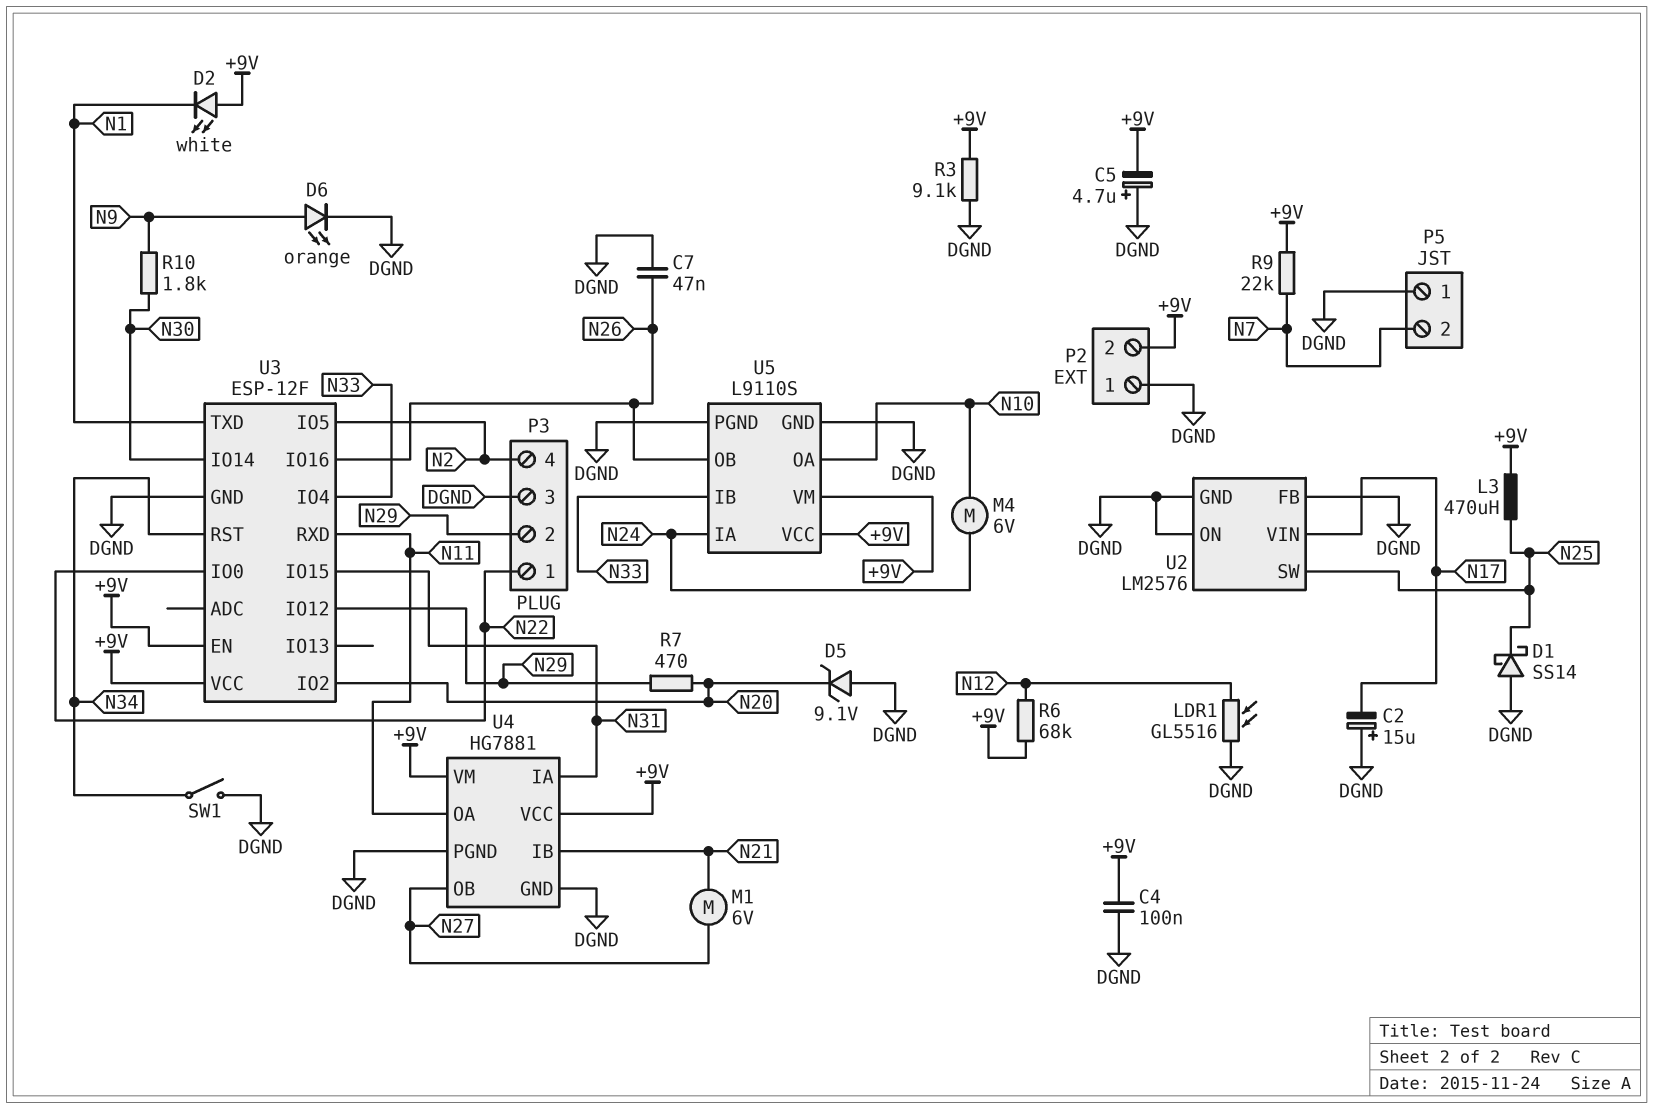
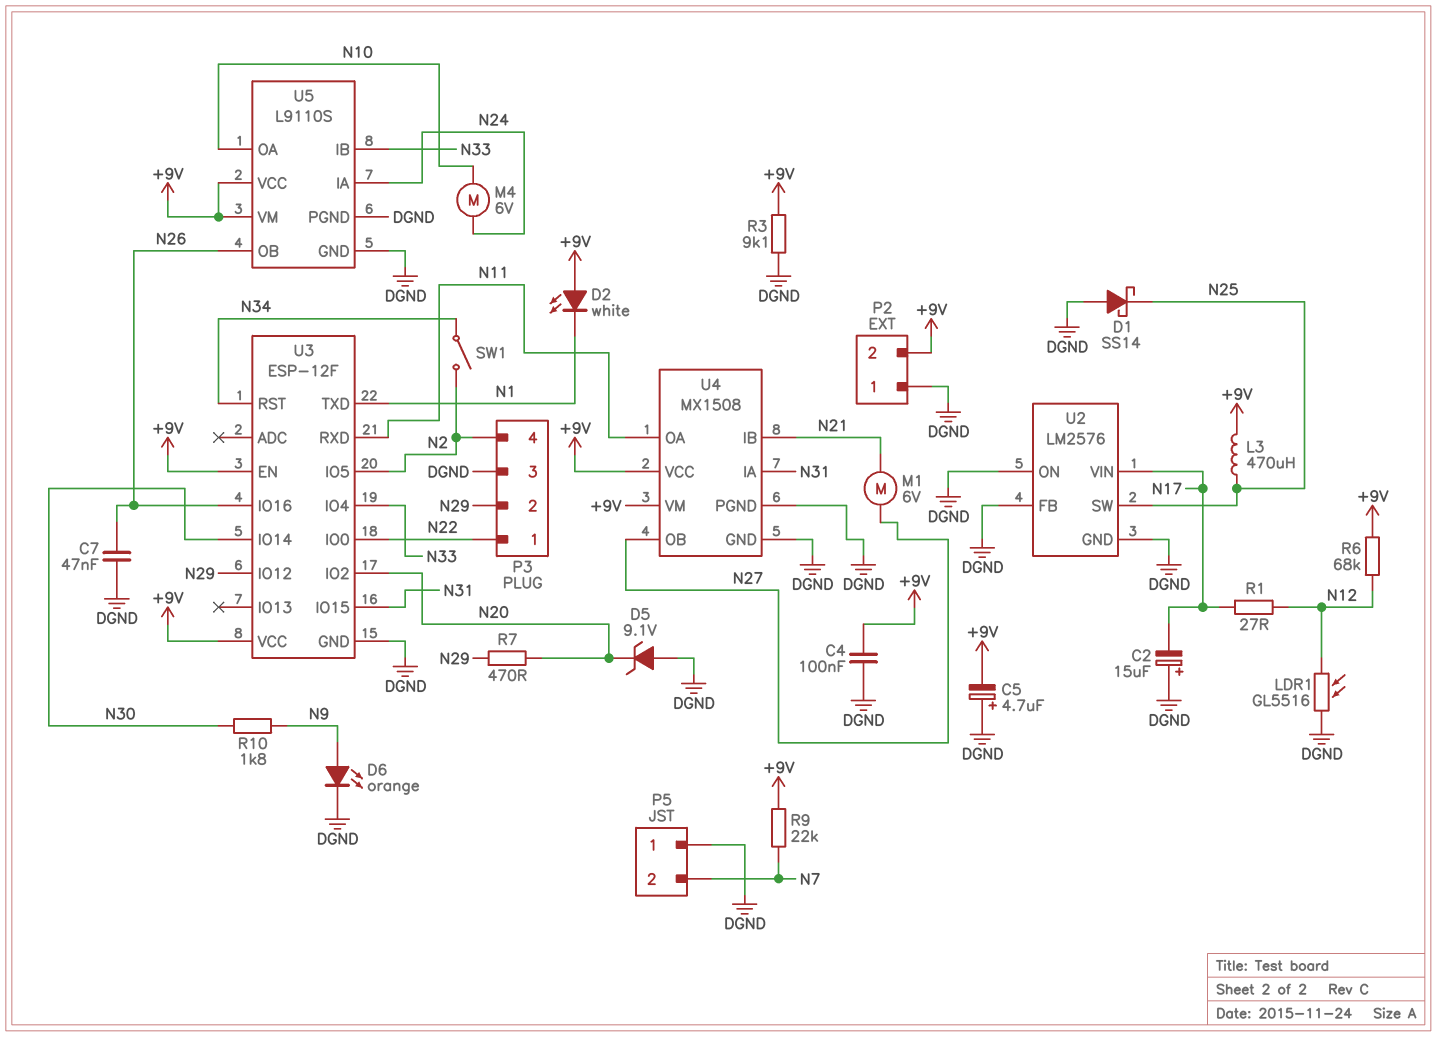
R1: none -> 27 (N12, N17)
SW1: switch (DGND, N34) -> switch (N2, N34)
U4: HG7881 -> MX1508

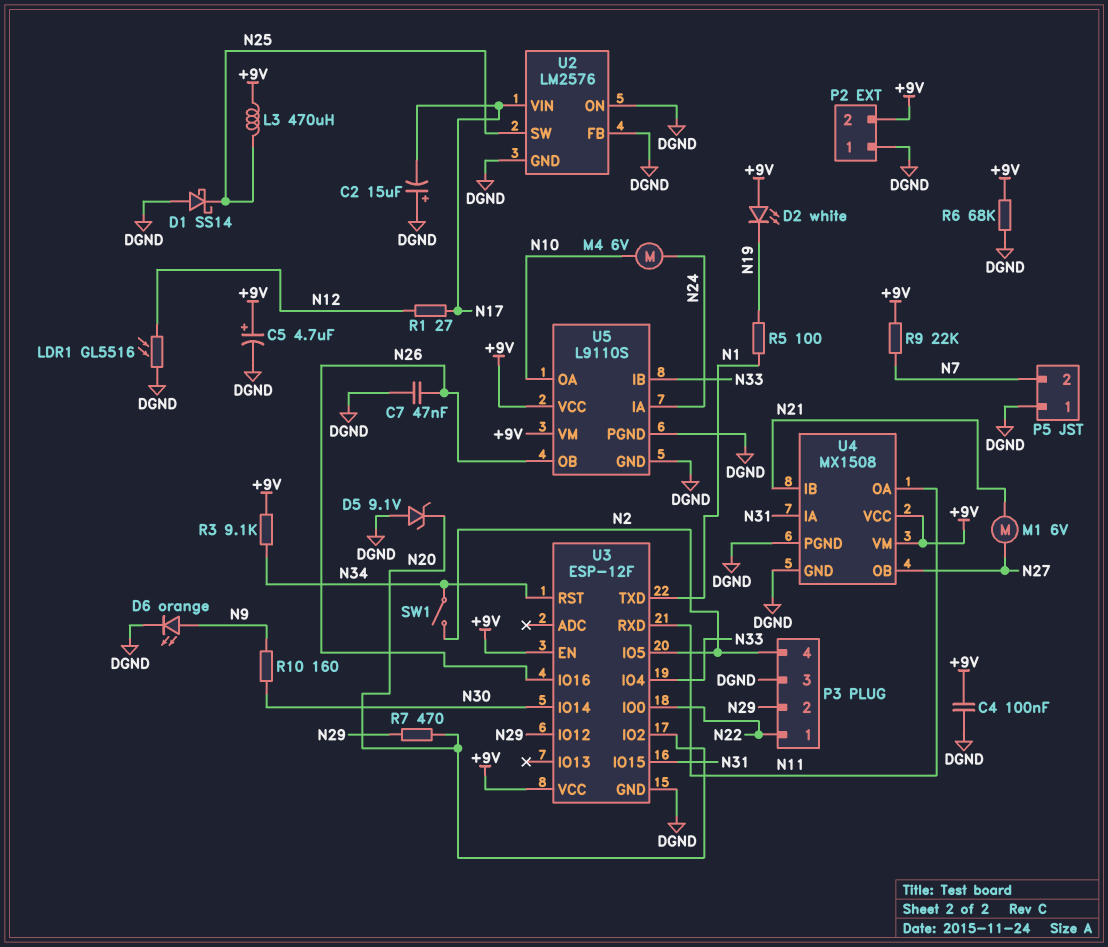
C5: 4.7uF (plus DGND, minus +9V) -> 4.7uF (plus +9V, minus DGND)
D2: LED white (A +9V, K N1) -> LED white (A +9V, K N19)
R3: 9.1k (+9V, DGND) -> 9.1k (+9V, N34)
R5: none -> 100 (N1, N19)
R6: 68k (+9V, N12) -> 68k (+9V, DGND)
R10: 1.8k (N9, N30) -> 160 (N9, N30)

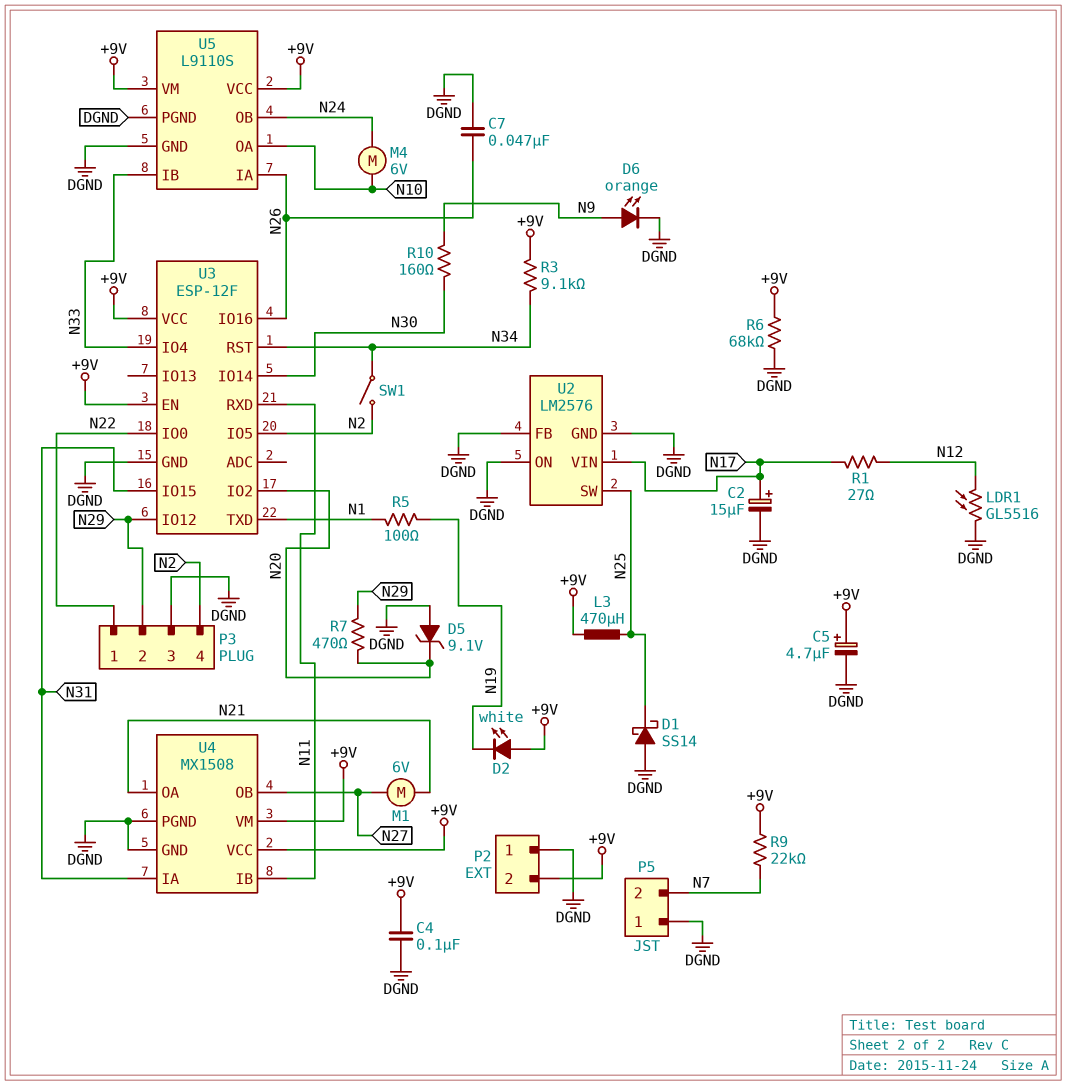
C2: 15uF (plus DGND, minus N17) -> 15uF (plus N17, minus DGND)
U4 pin IB: N21 -> N11
U4 pin OA: N11 -> N21
U5 pin IA: N24 -> N26
U5 pin OB: N26 -> N24

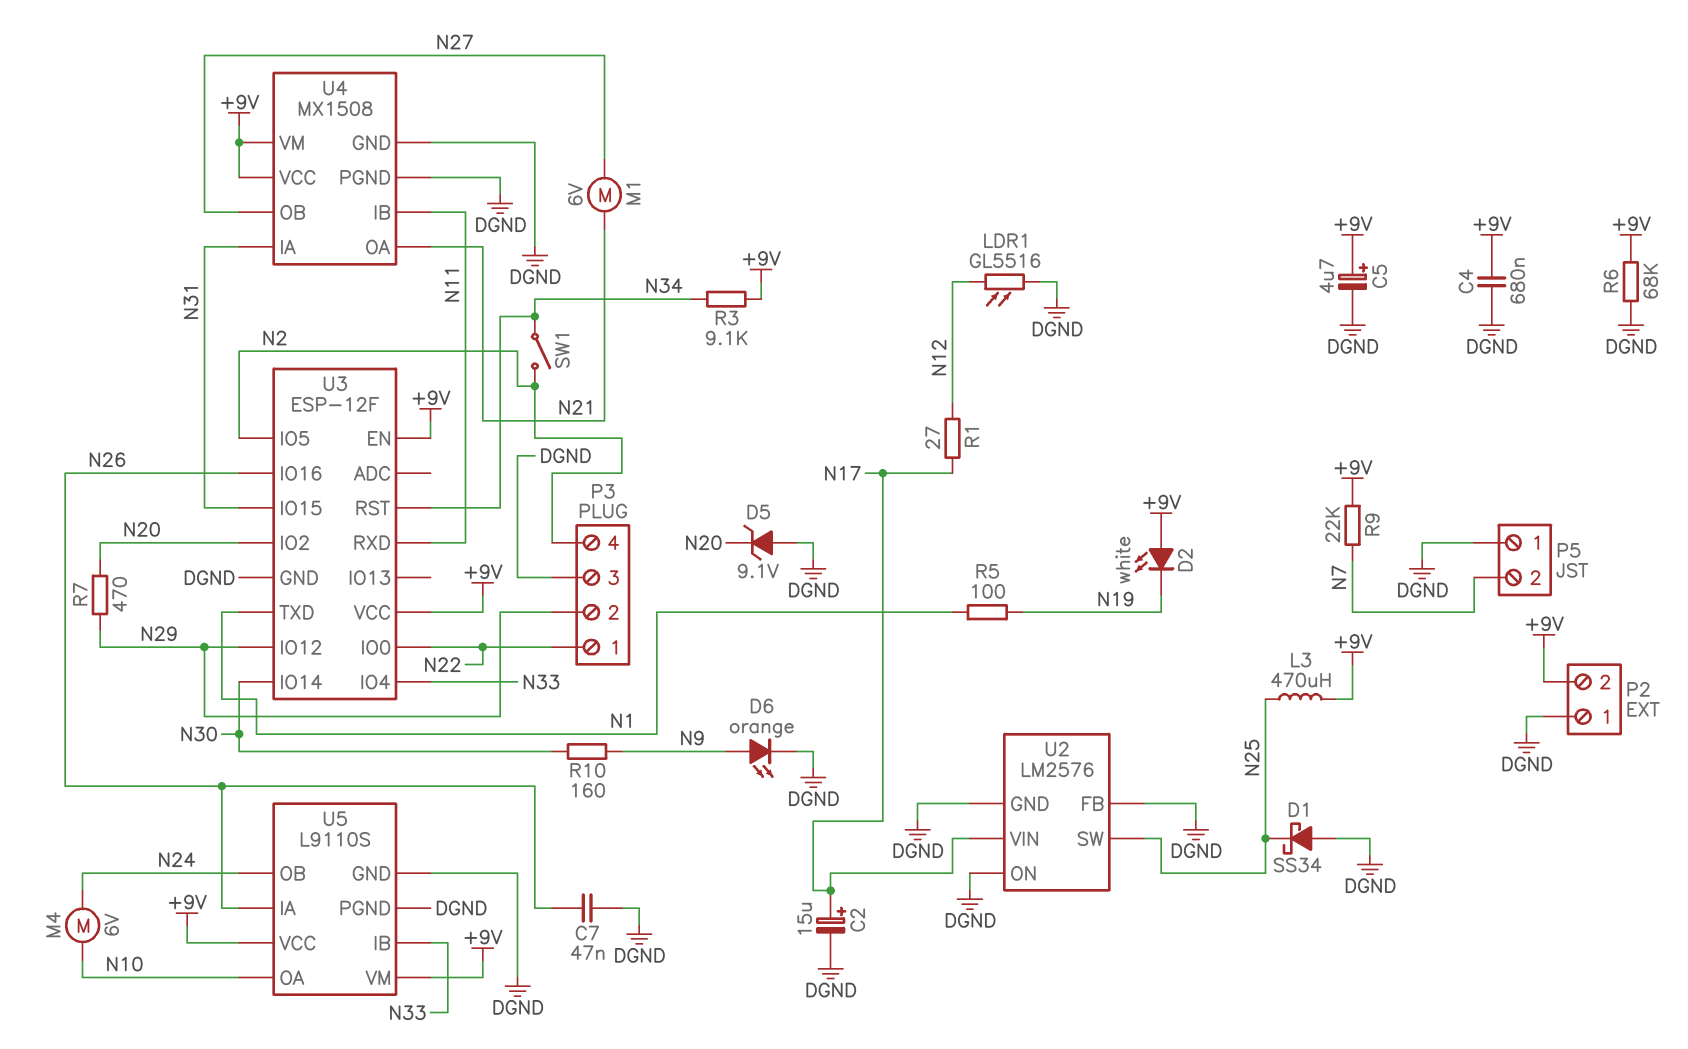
C4: 100nF (+9V, DGND) -> 680nF (+9V, DGND)
D1: schottky SS14 (A DGND, K N25) -> schottky SS34 (A DGND, K N25)

